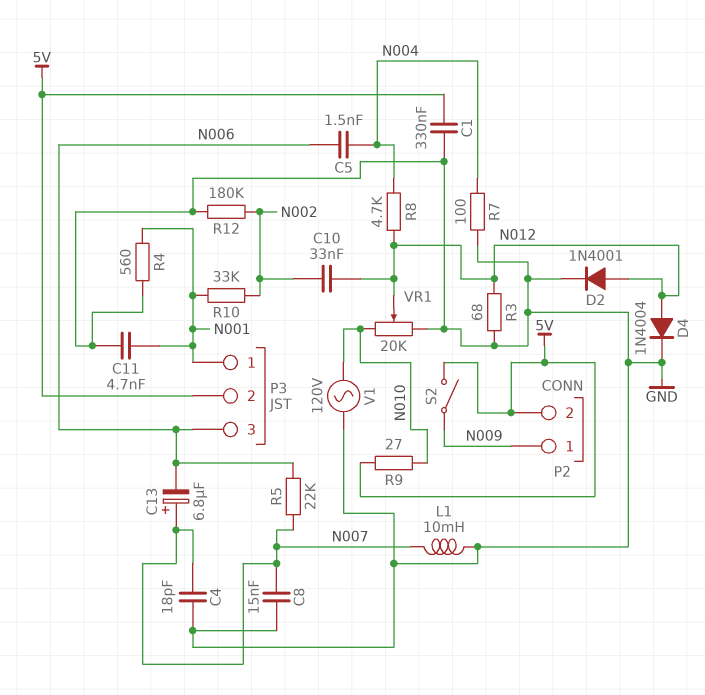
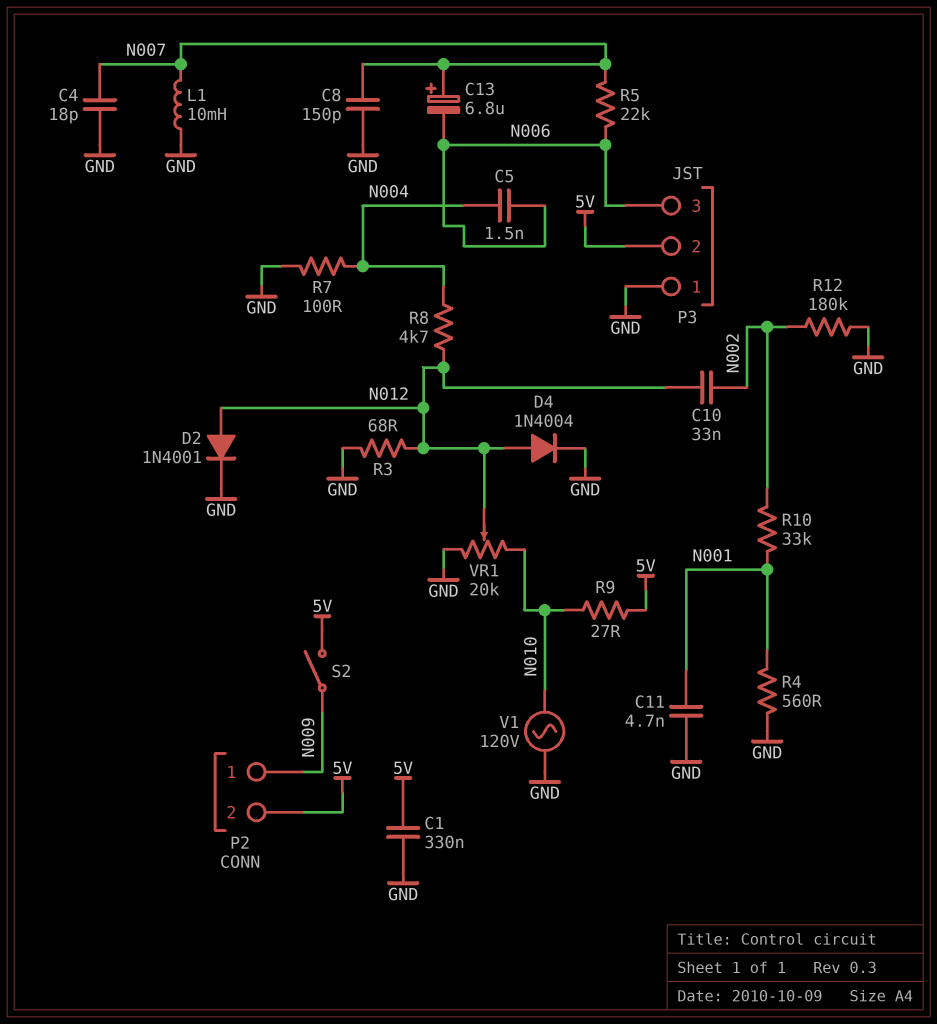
C8: 15nF (GND, N007) -> 150pF (GND, N007)
P3 pin 1: N001 -> GND

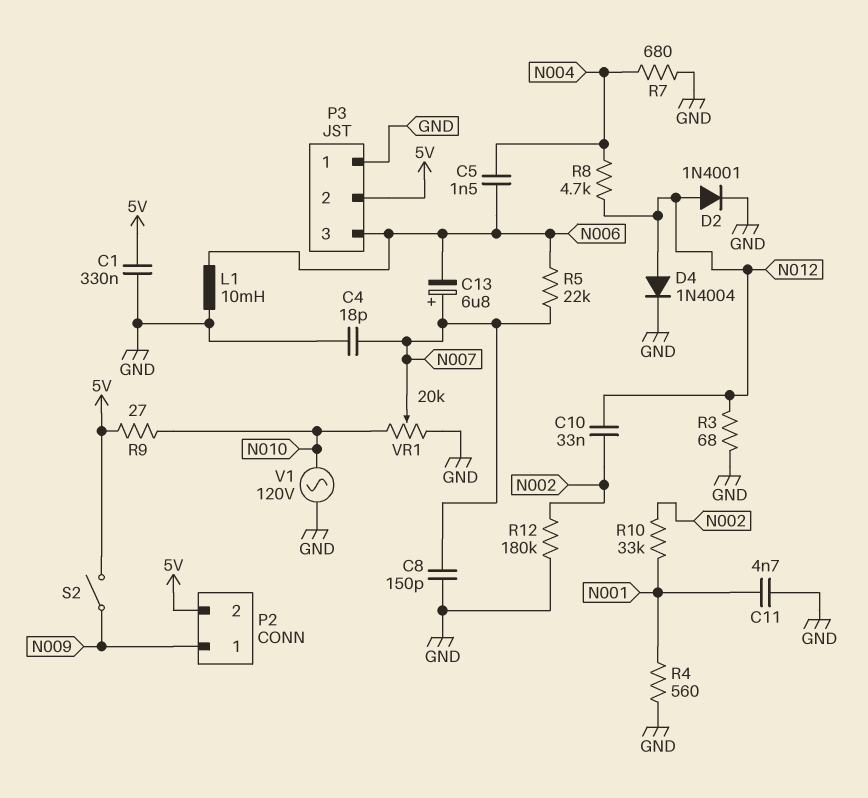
L1: 10mH (GND, N007) -> 10mH (GND, N006)
R7: 100 (GND, N004) -> 680 (GND, N004)
VR1: 20k (GND, N010, wiper N012) -> 20k (GND, N010, wiper N007)

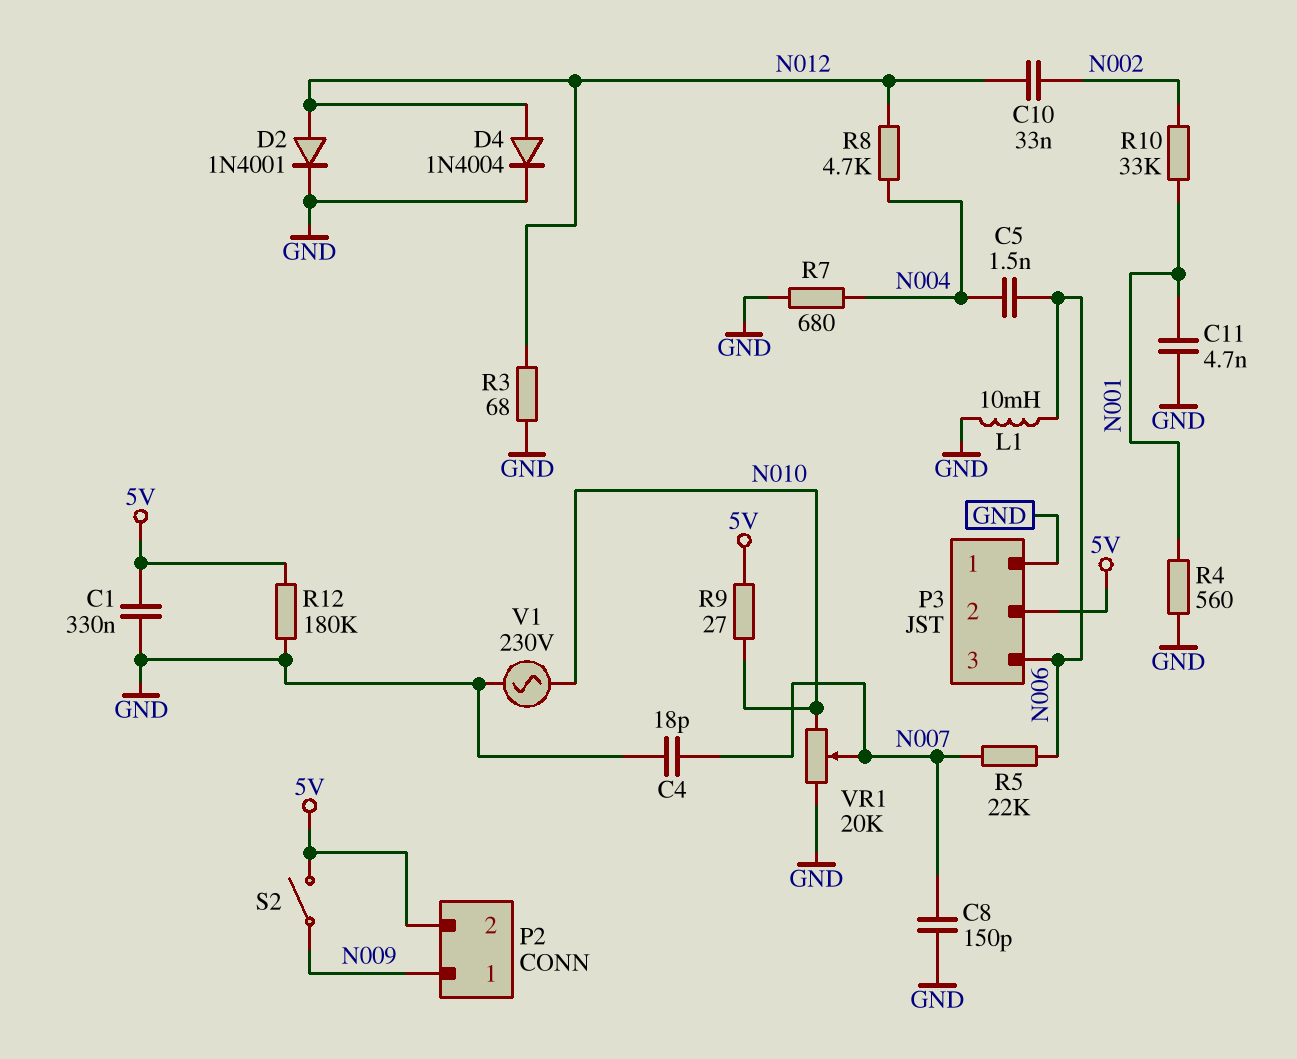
C13: 6.8uF (plus N007, minus N006) -> none
R12: 180k (GND, N002) -> 180k (5V, GND)
V1: AC 120V (GND, N010) -> AC 230V (GND, N010)

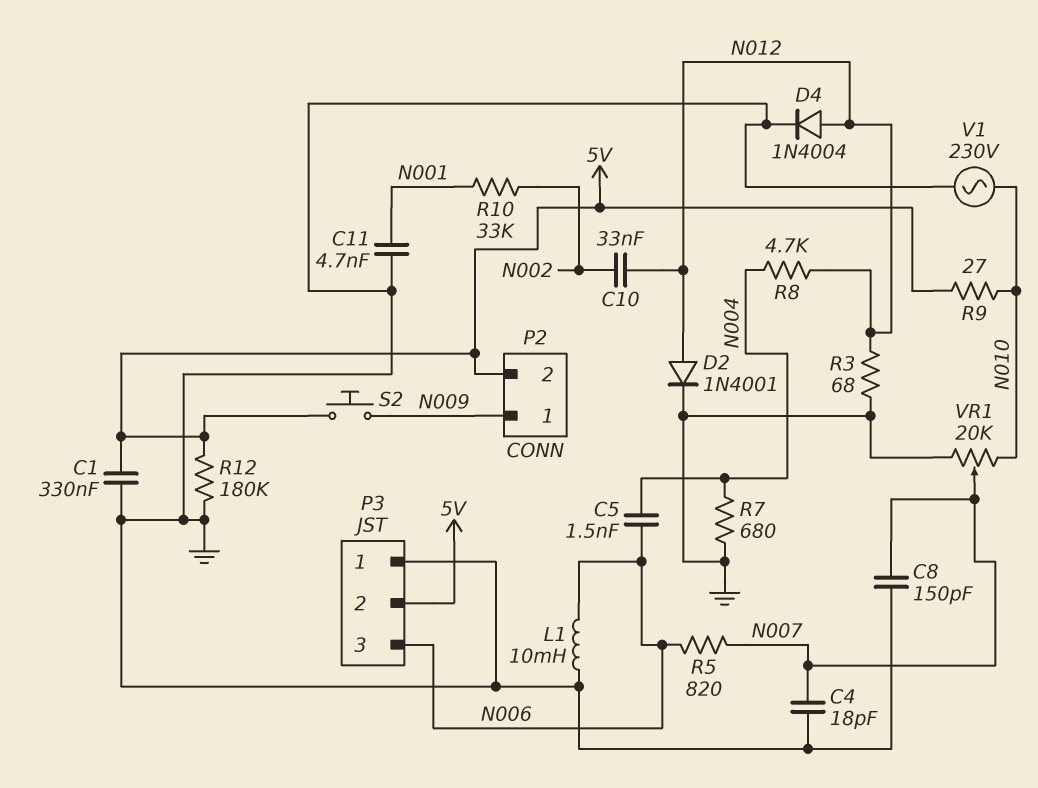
R4: 560 (GND, N001) -> none
R5: 22k (N006, N007) -> 820 (N006, N007)
S2: switch (5V, N009) -> button (5V, N009)

